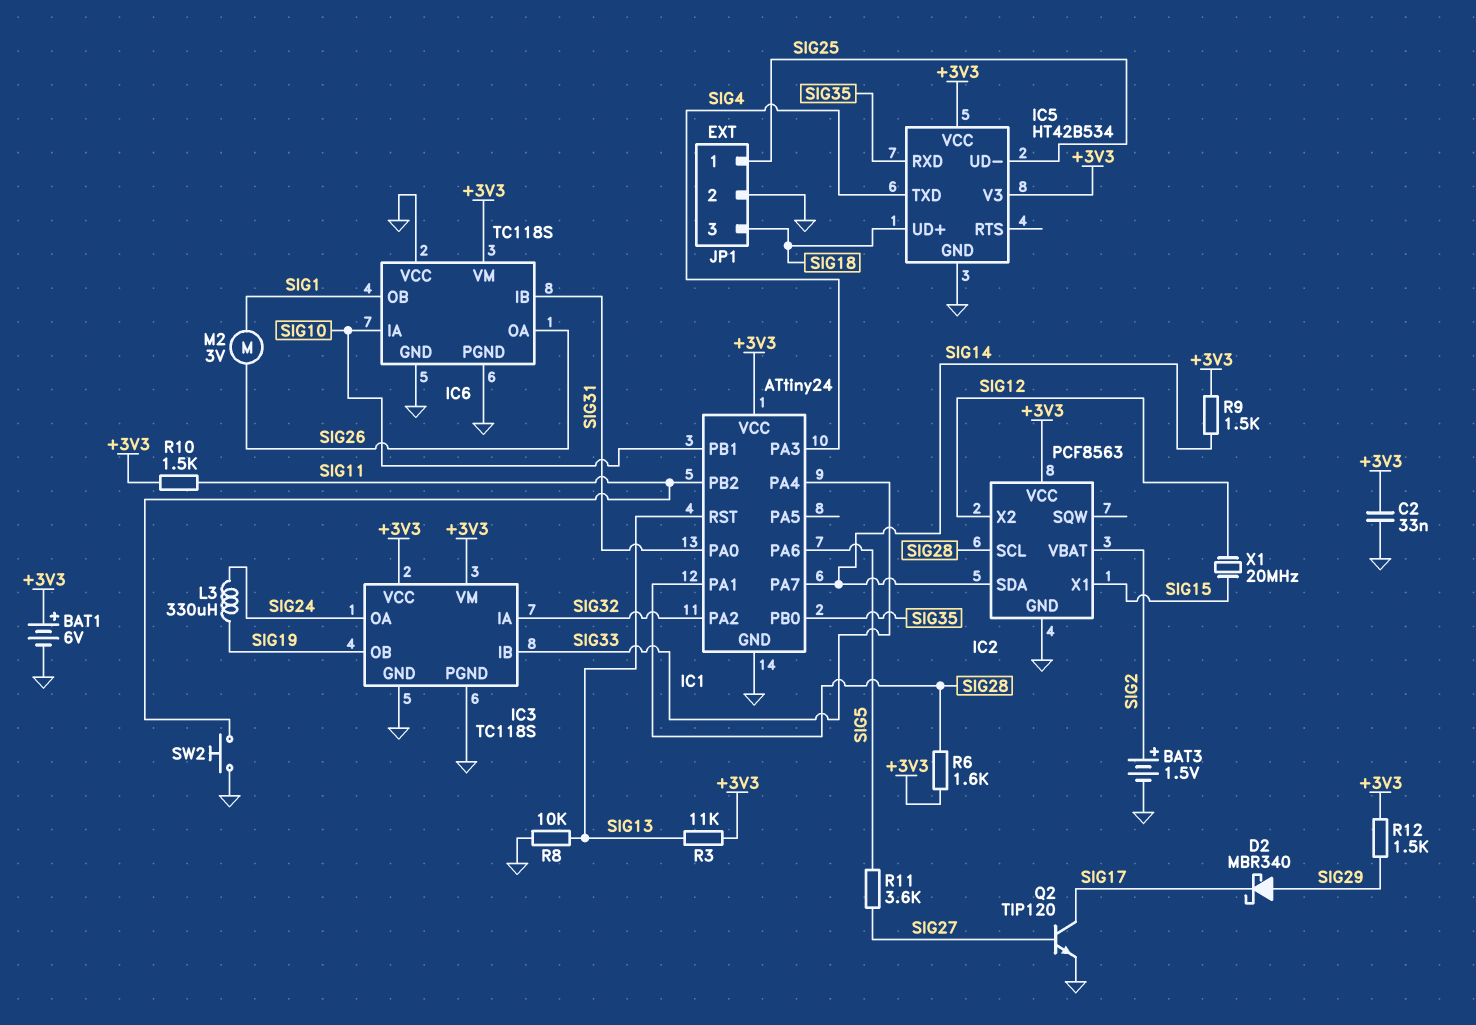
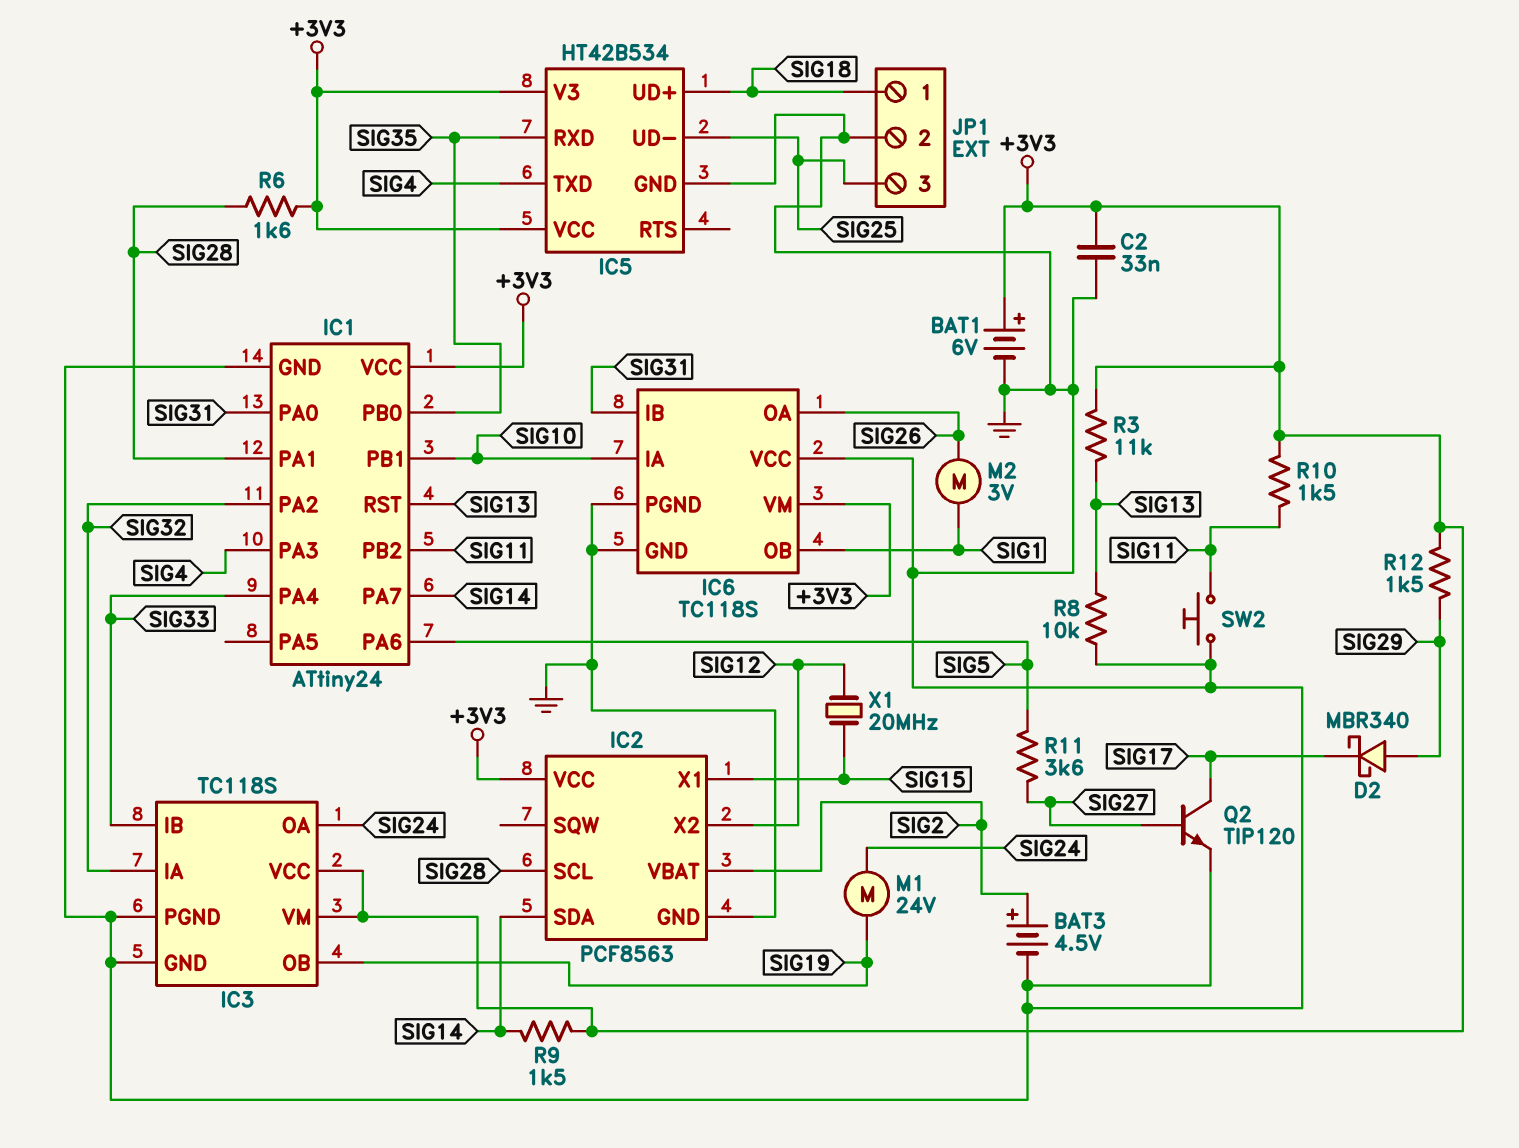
BAT3: 1.5V (plus SIG2, minus GND) -> 4.5V (plus SIG2, minus GND)
JP1 pin 1: SIG25 -> SIG18
JP1 pin 3: SIG18 -> SIG25
L3: 330uH (SIG19, SIG24) -> none
M1: none -> motor 24V (SIG19, SIG24)

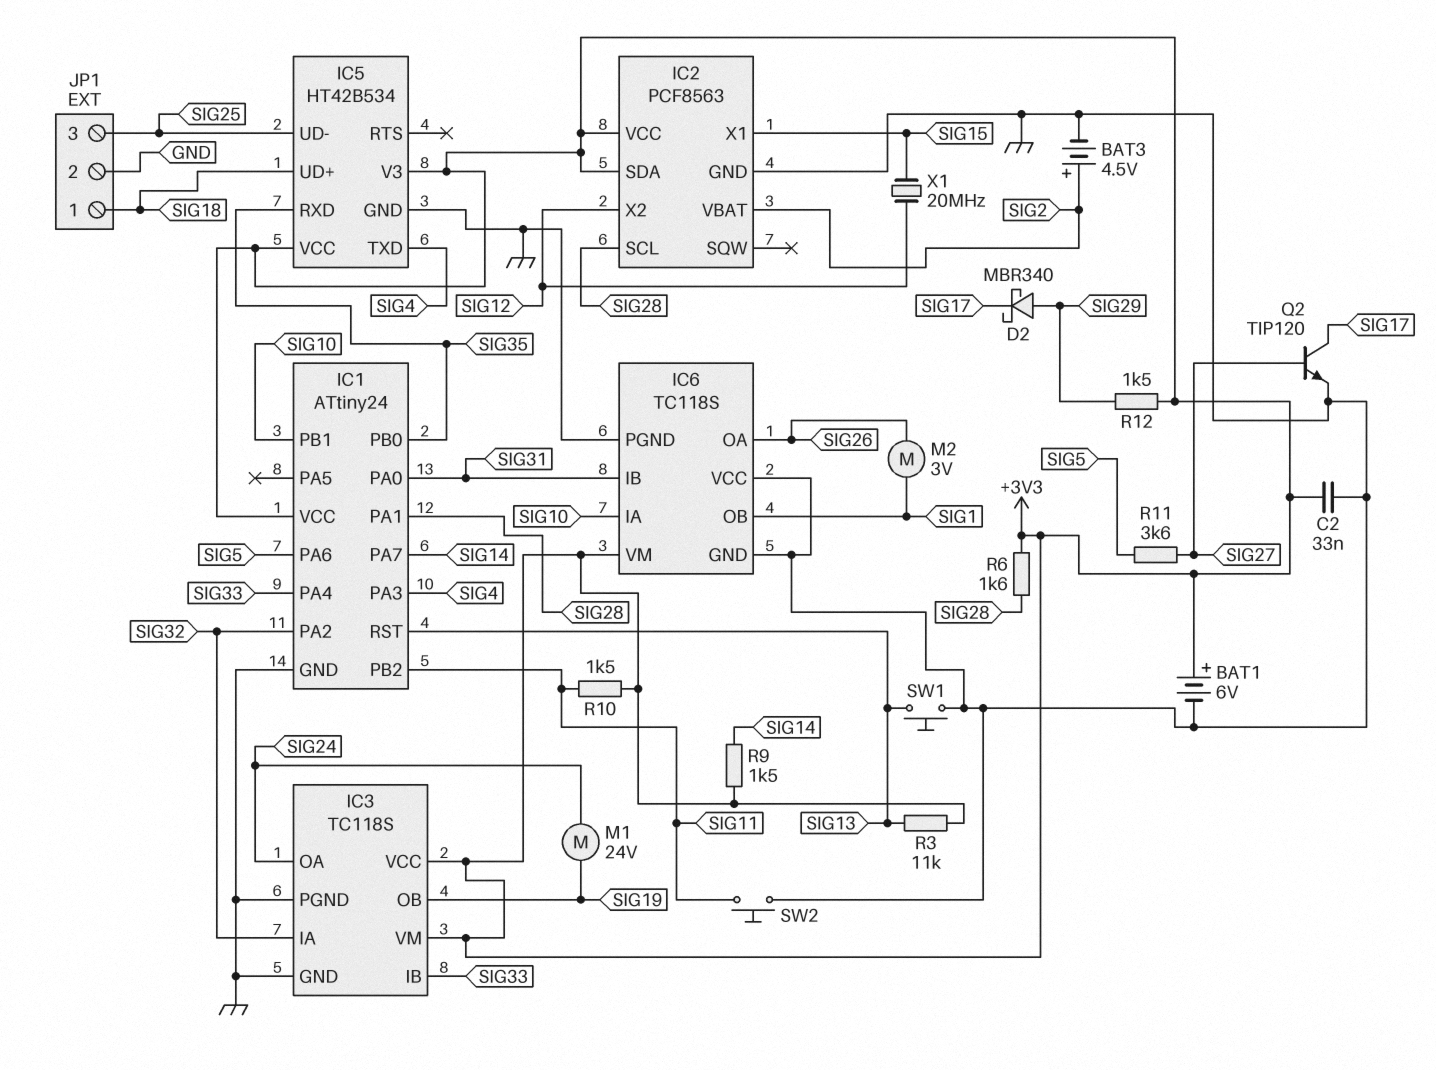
IC2 pin SDA: SIG14 -> +3V3
R8: 10k (GND, SIG13) -> none
SW1: none -> button (GND, SIG13)

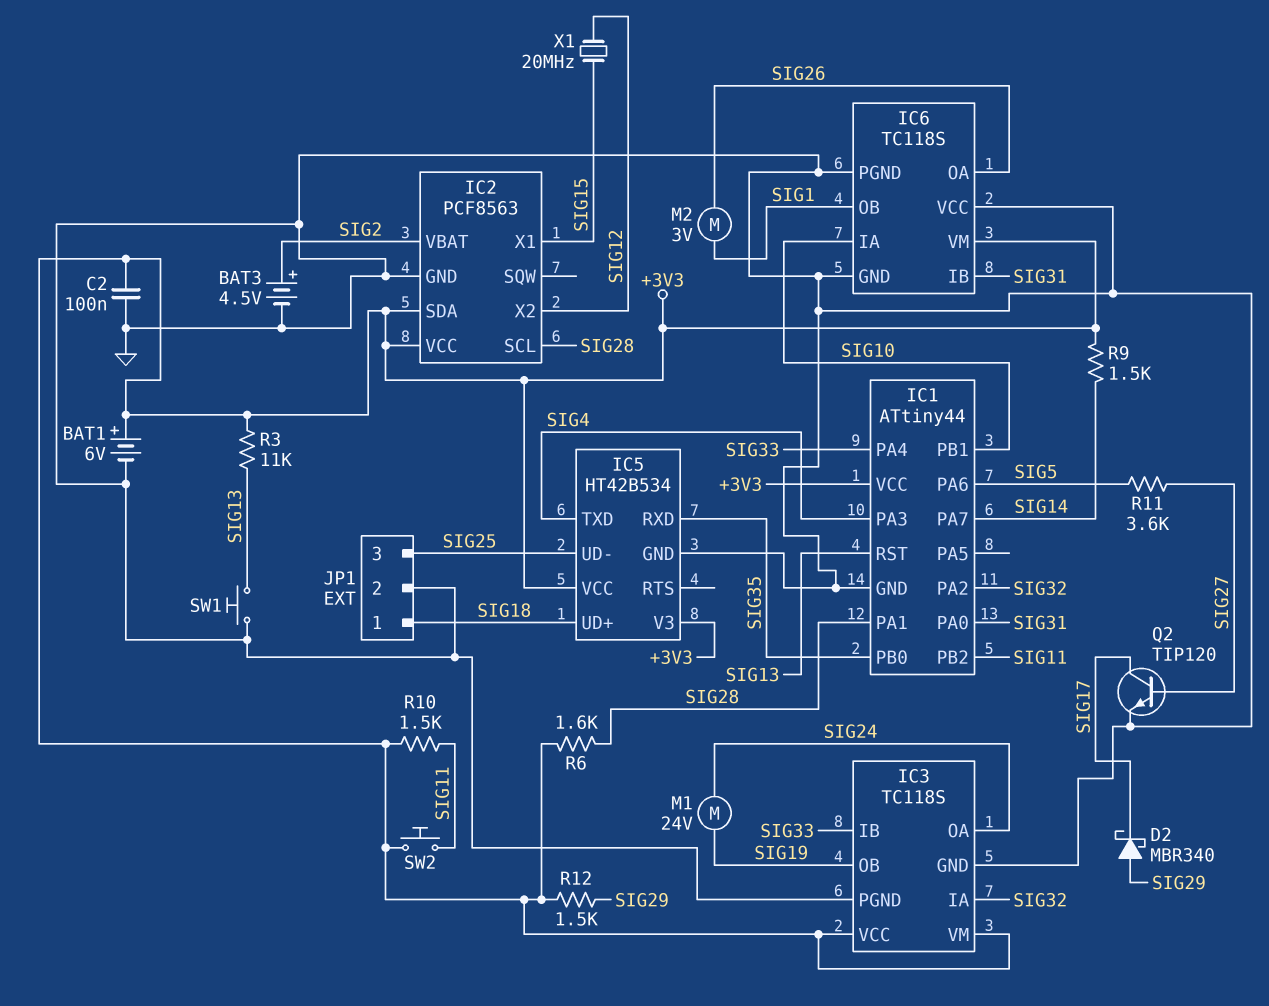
C2: 33nF (+3V3, GND) -> 100nF (+3V3, GND)
IC1: ATtiny24 -> ATtiny44
SW2: button (GND, SIG11) -> button (+3V3, SIG11)

